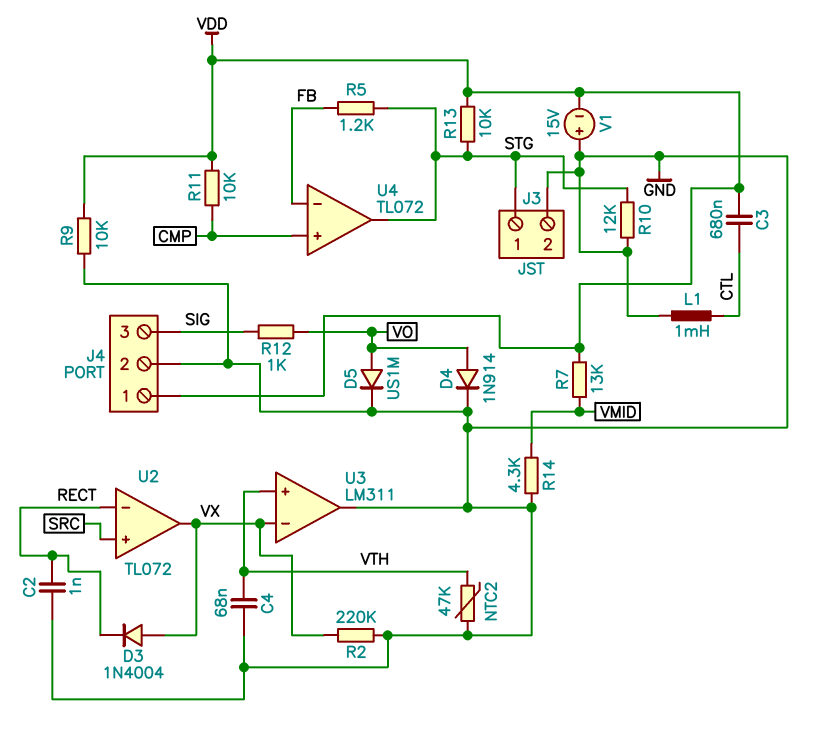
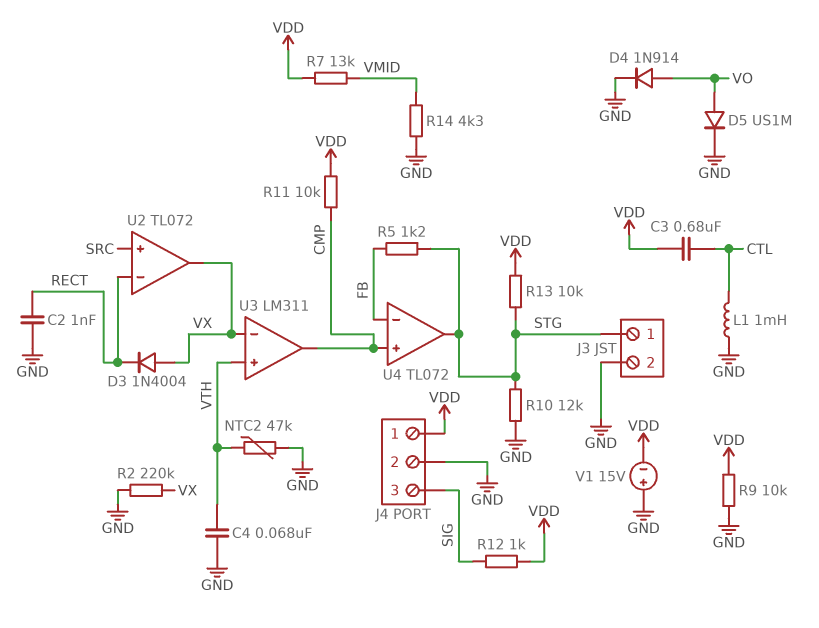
R12: 1k (SIG, VO) -> 1k (SIG, VDD)
U3 pin out: GND -> CMP

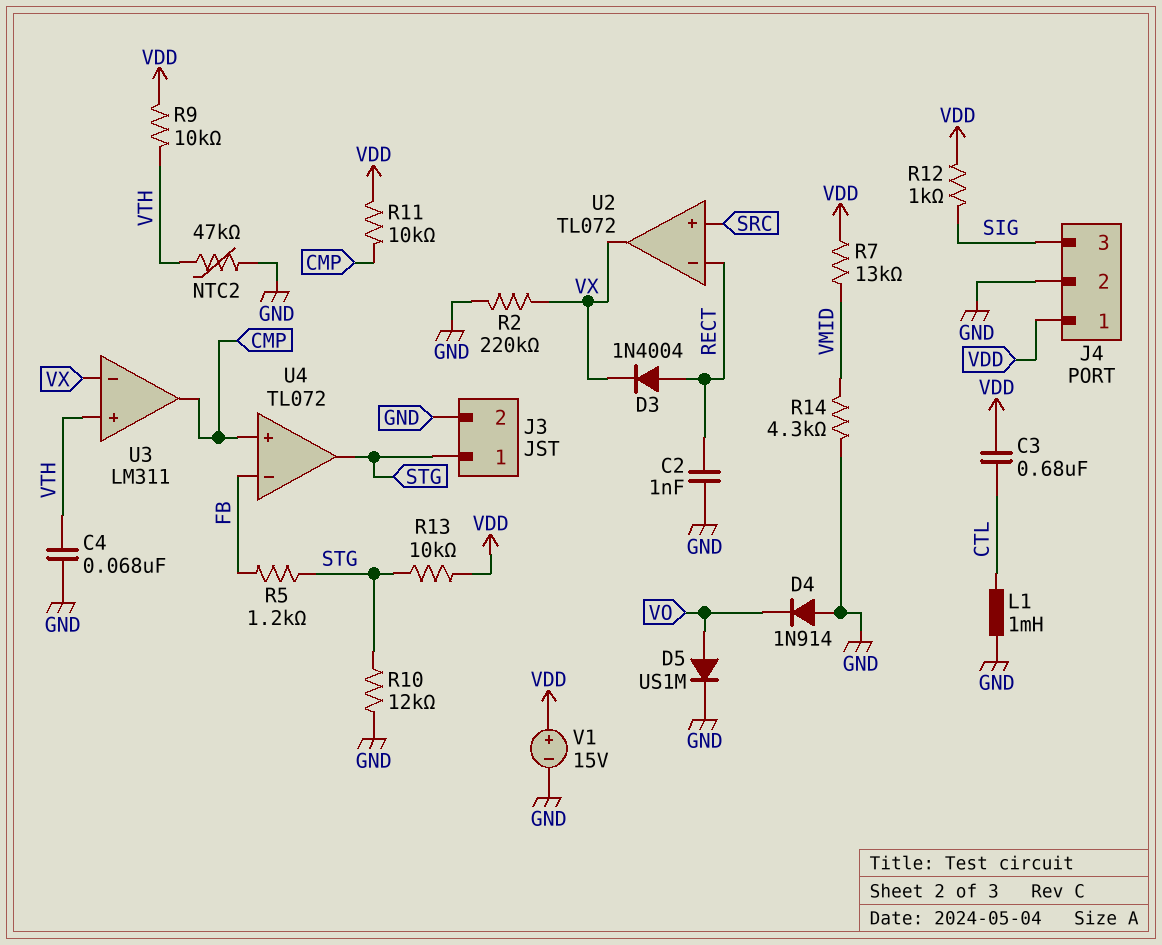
D3: diode 1N4004 (A VX, K RECT) -> diode 1N4004 (A RECT, K VX)
D4: diode 1N914 (A VO, K GND) -> diode 1N914 (A GND, K VO)
R9: 10k (GND, VDD) -> 10k (VDD, VTH)
V1: 15V (plus GND, minus VDD) -> 15V (plus VDD, minus GND)

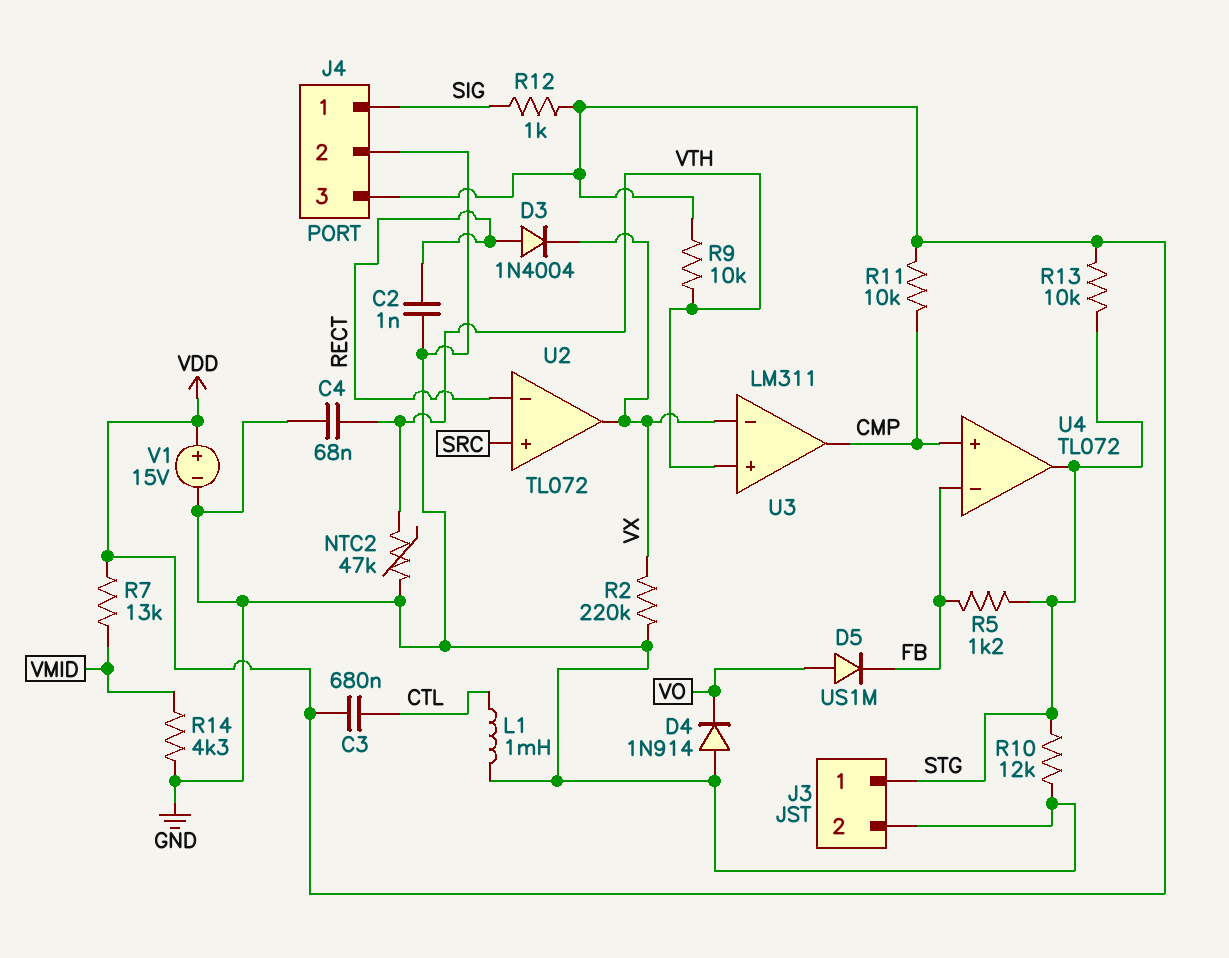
D5: diode US1M (A VO, K GND) -> diode US1M (A VO, K FB)
J4 pin 1: VDD -> SIG
J4 pin 3: SIG -> VDD

